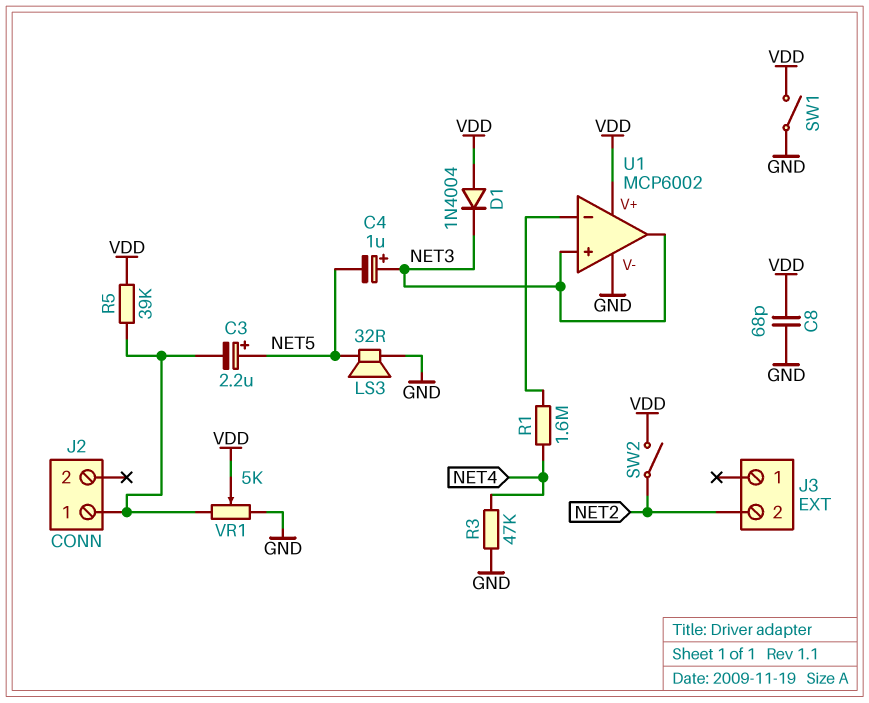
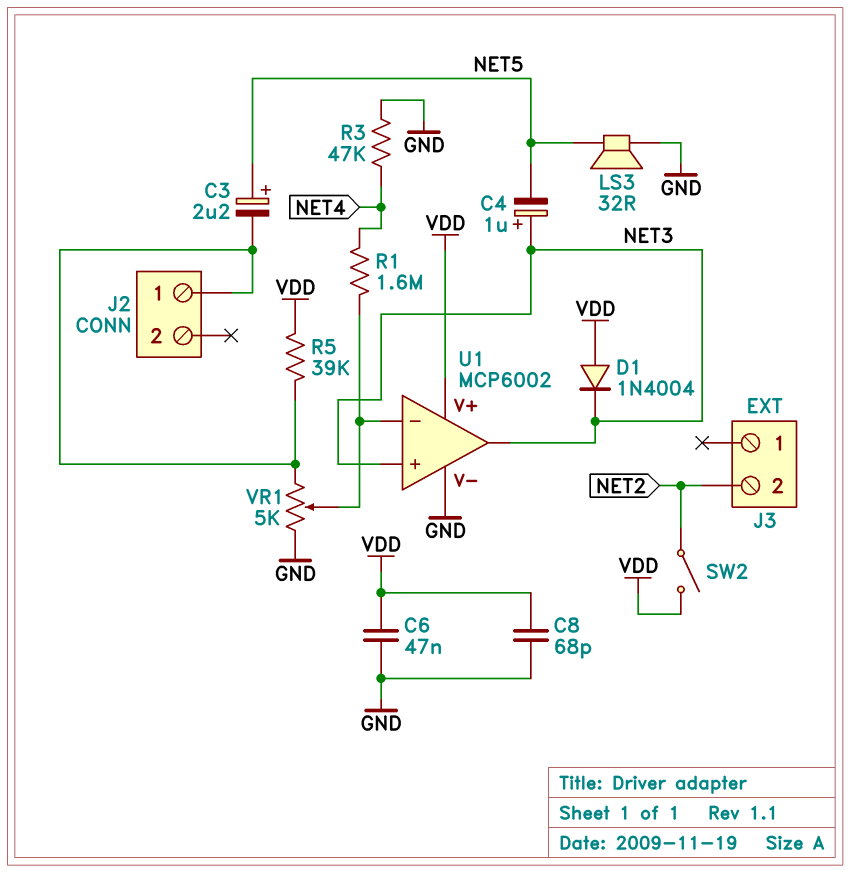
C6: none -> 47nF (GND, VDD)
SW1: switch (GND, VDD) -> none
VR1: 5k (GND, J2/1, wiper VDD) -> 5k (GND, J2/1, wiper U1/in-)

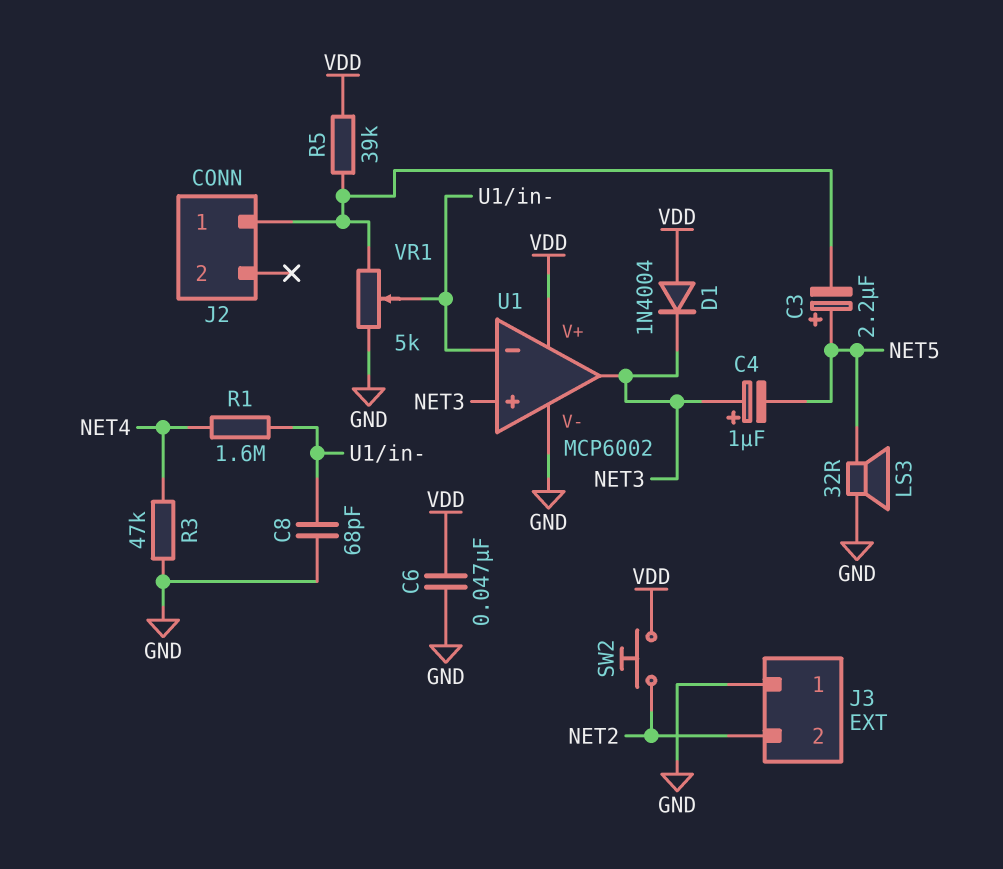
C8: 68pF (GND, VDD) -> 68pF (GND, U1/in-)
J3 pin 1: none -> GND
SW2: switch (NET2, VDD) -> button (NET2, VDD)

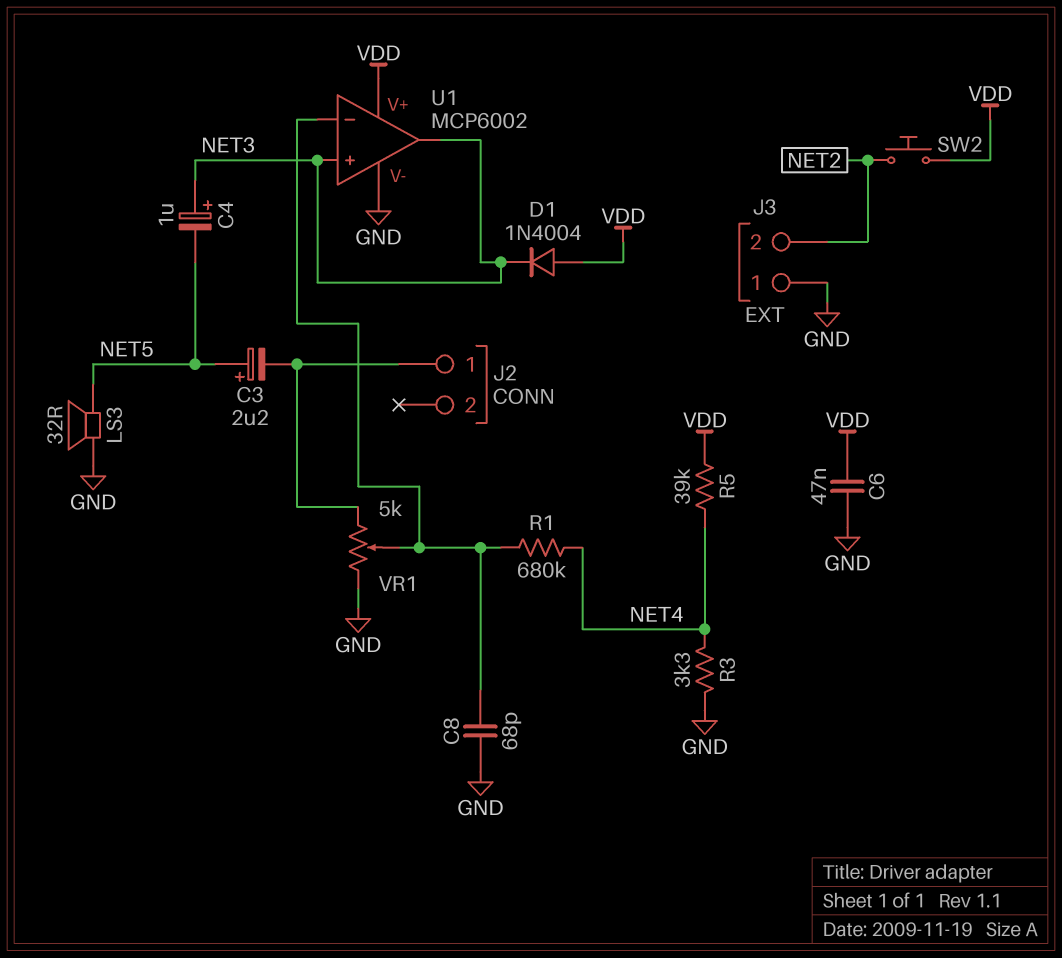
R1: 1.6M (NET4, U1/in-) -> 680k (NET4, U1/in-)
R3: 47k (GND, NET4) -> 3.3k (GND, NET4)
R5: 39k (J2/1, VDD) -> 39k (NET4, VDD)

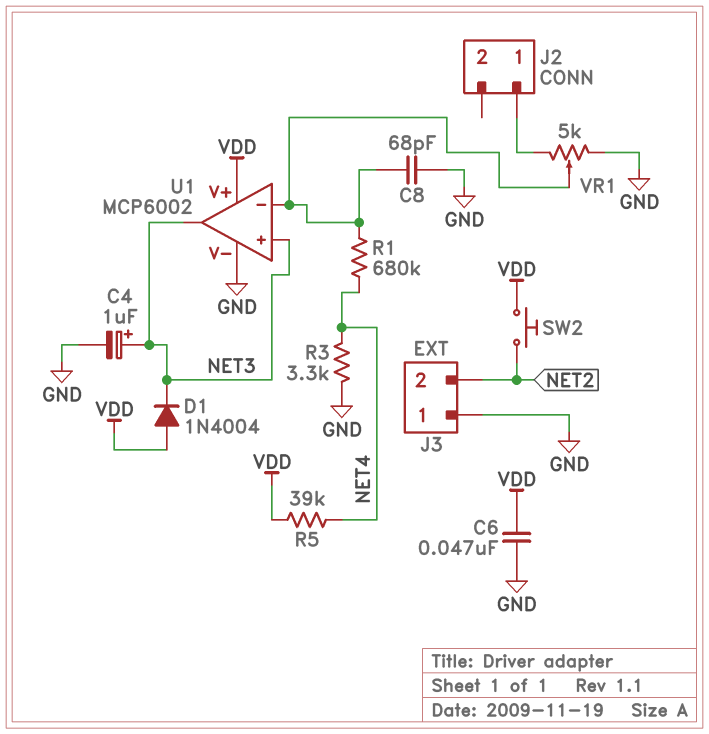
C3: 2.2uF (plus NET5, minus J2/1) -> none
C4: 1uF (plus NET3, minus NET5) -> 1uF (plus NET3, minus GND)
LS3: speaker 32R (GND, NET5) -> none

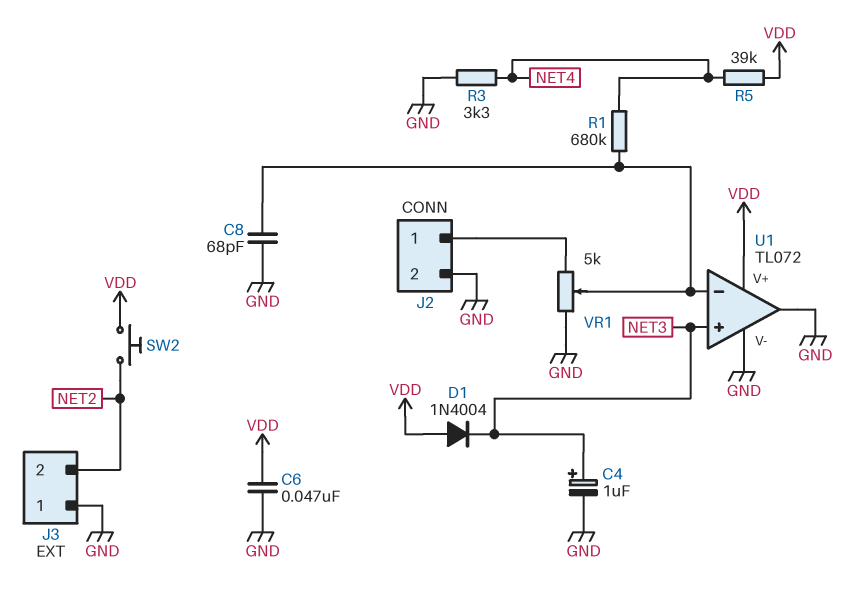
J2 pin 2: none -> GND
U1: MCP6002 -> TL072
U1 pin out: NET3 -> GND

